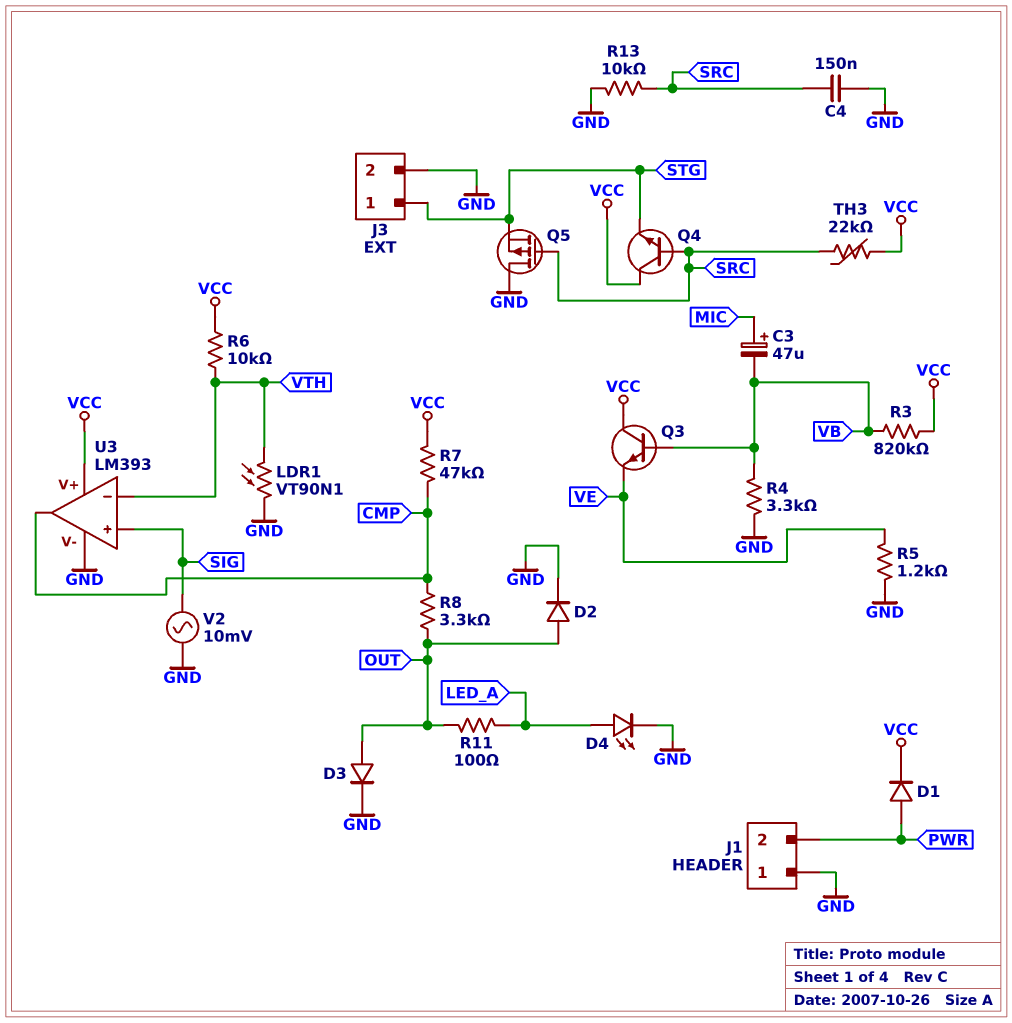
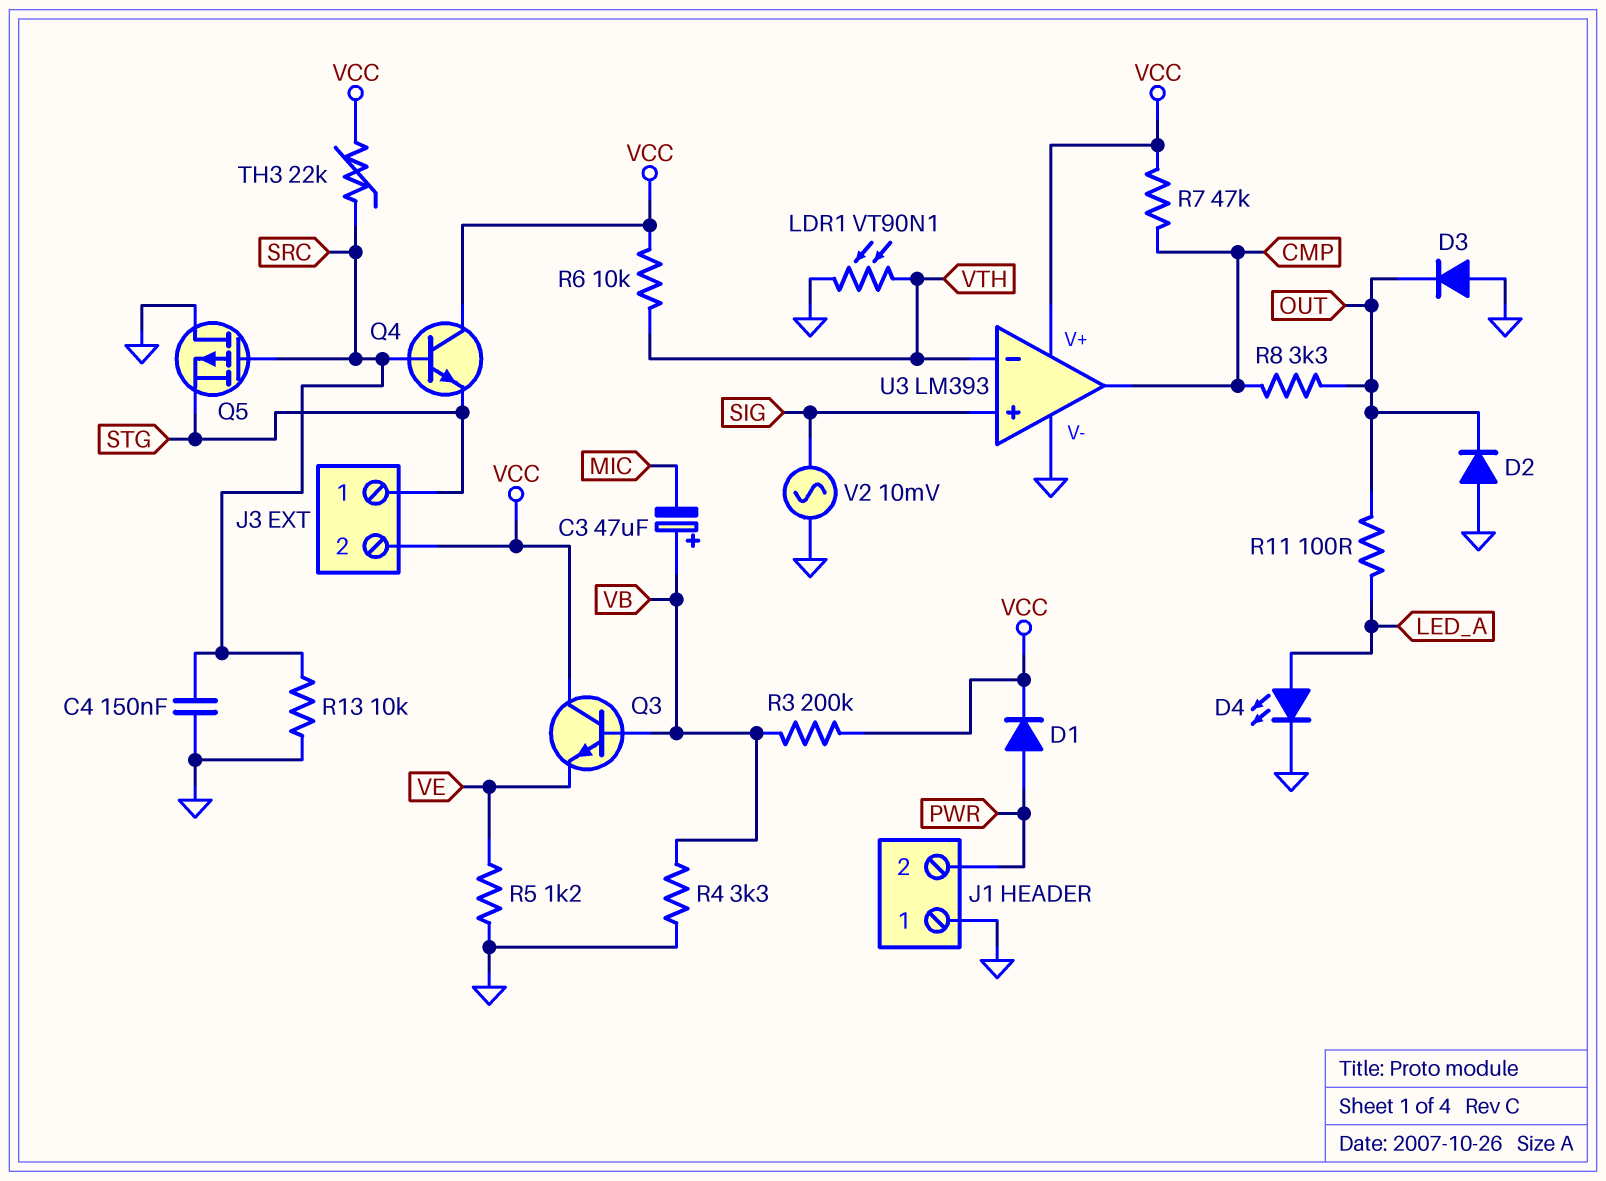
C3: 47uF (plus MIC, minus VB) -> 47uF (plus VB, minus MIC)
D2: diode (A OUT, K GND) -> diode (A GND, K OUT)
D3: diode (A OUT, K GND) -> diode (A GND, K OUT)
J3 pin 2: GND -> VCC
R3: 820k (VB, VCC) -> 200k (VB, VCC)

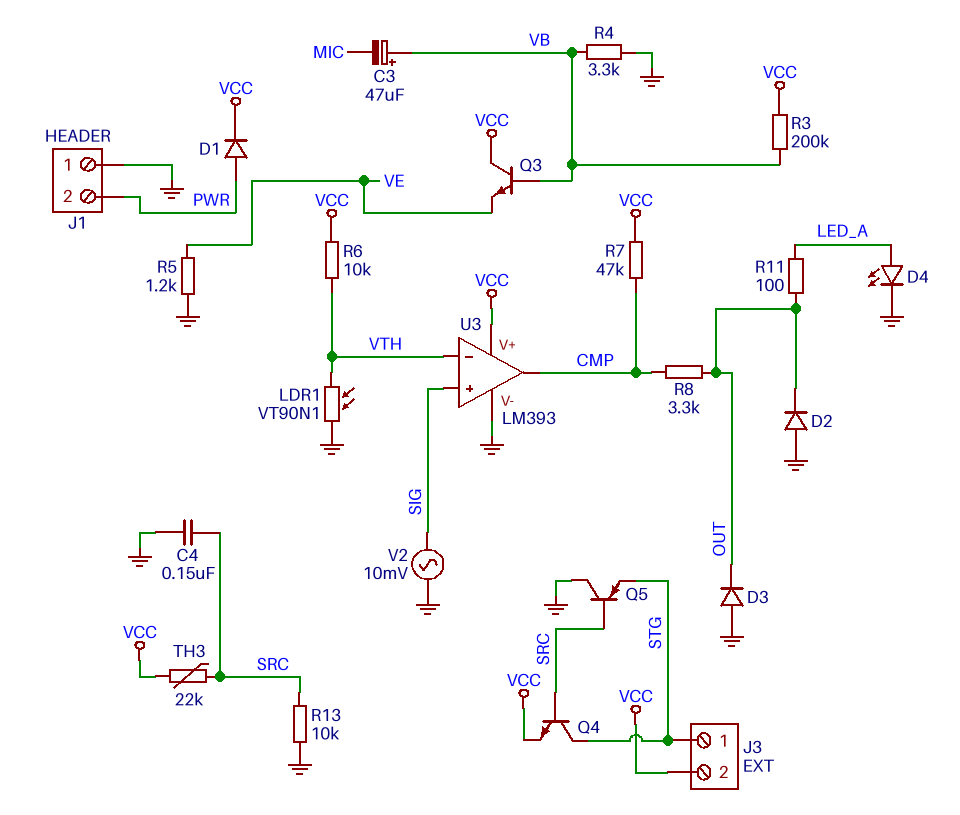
Q4: NPN (B SRC, C VCC, E STG) -> NPN (B SRC, C STG, E VCC)
Q5: PMOS (G SRC, D GND, S STG) -> PNP (B SRC, C GND, E STG)

